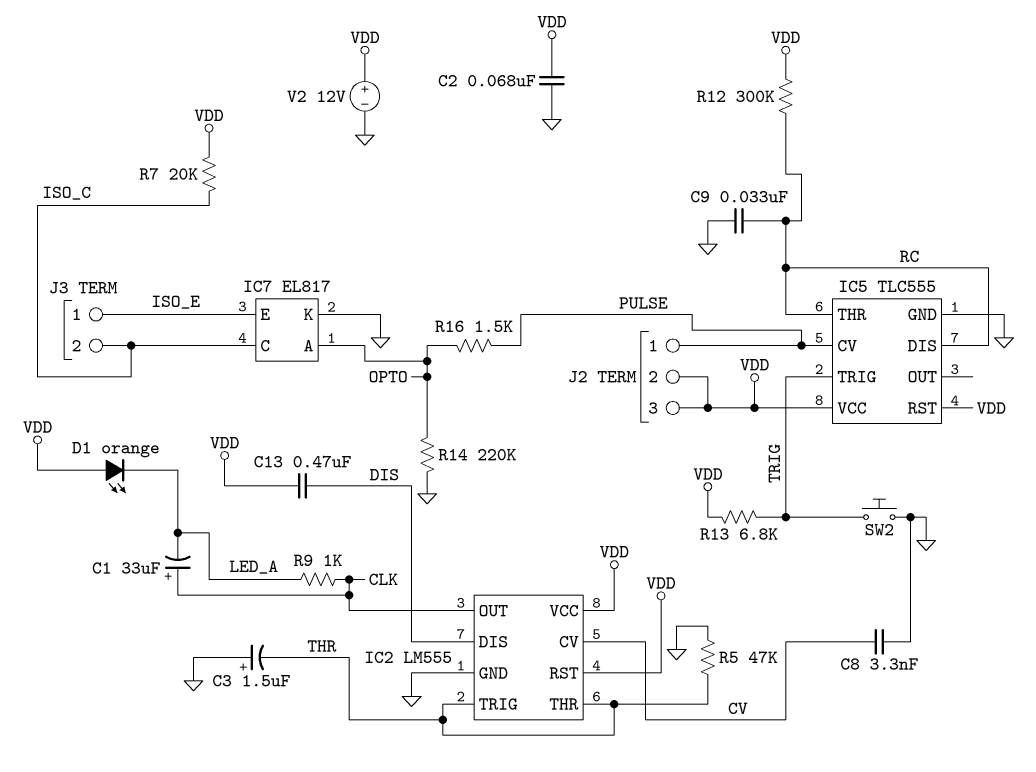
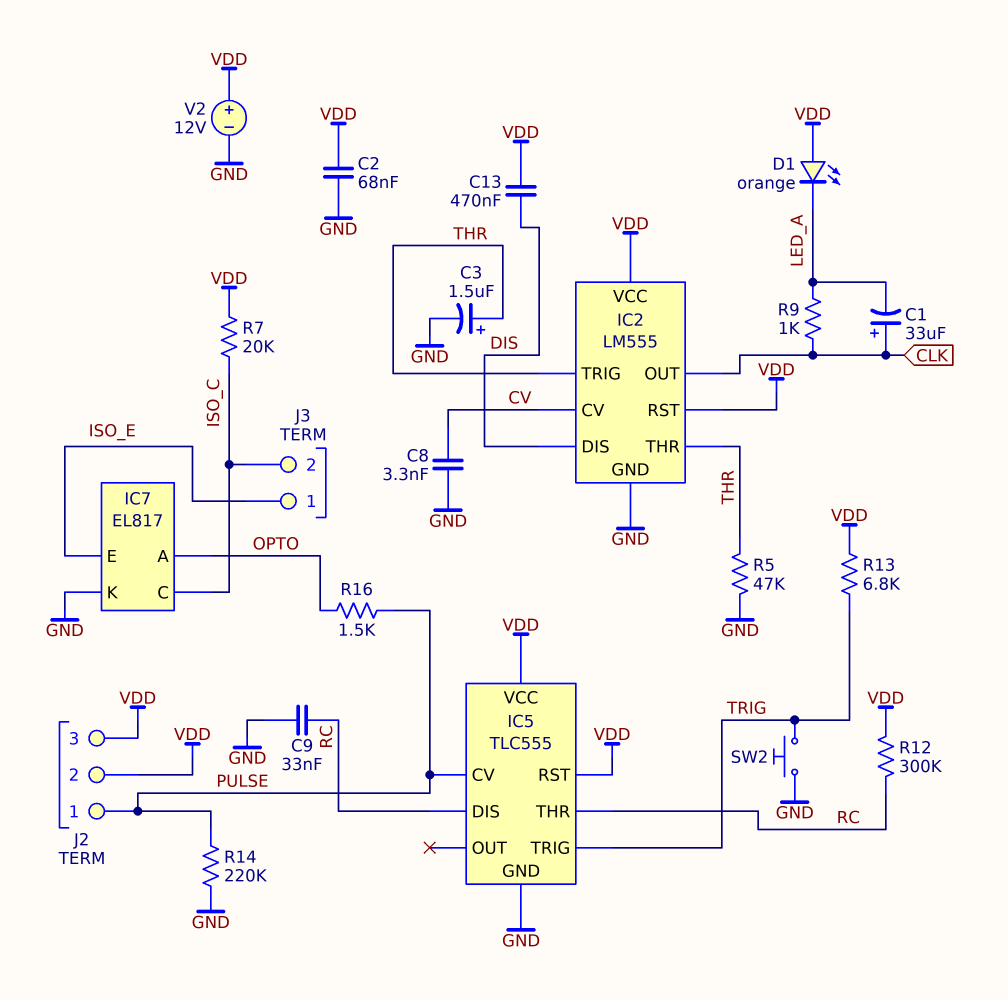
C3: 1.5uF (plus GND, minus THR) -> 1.5uF (plus THR, minus GND)
R14: 220k (GND, OPTO) -> 220k (GND, PULSE)

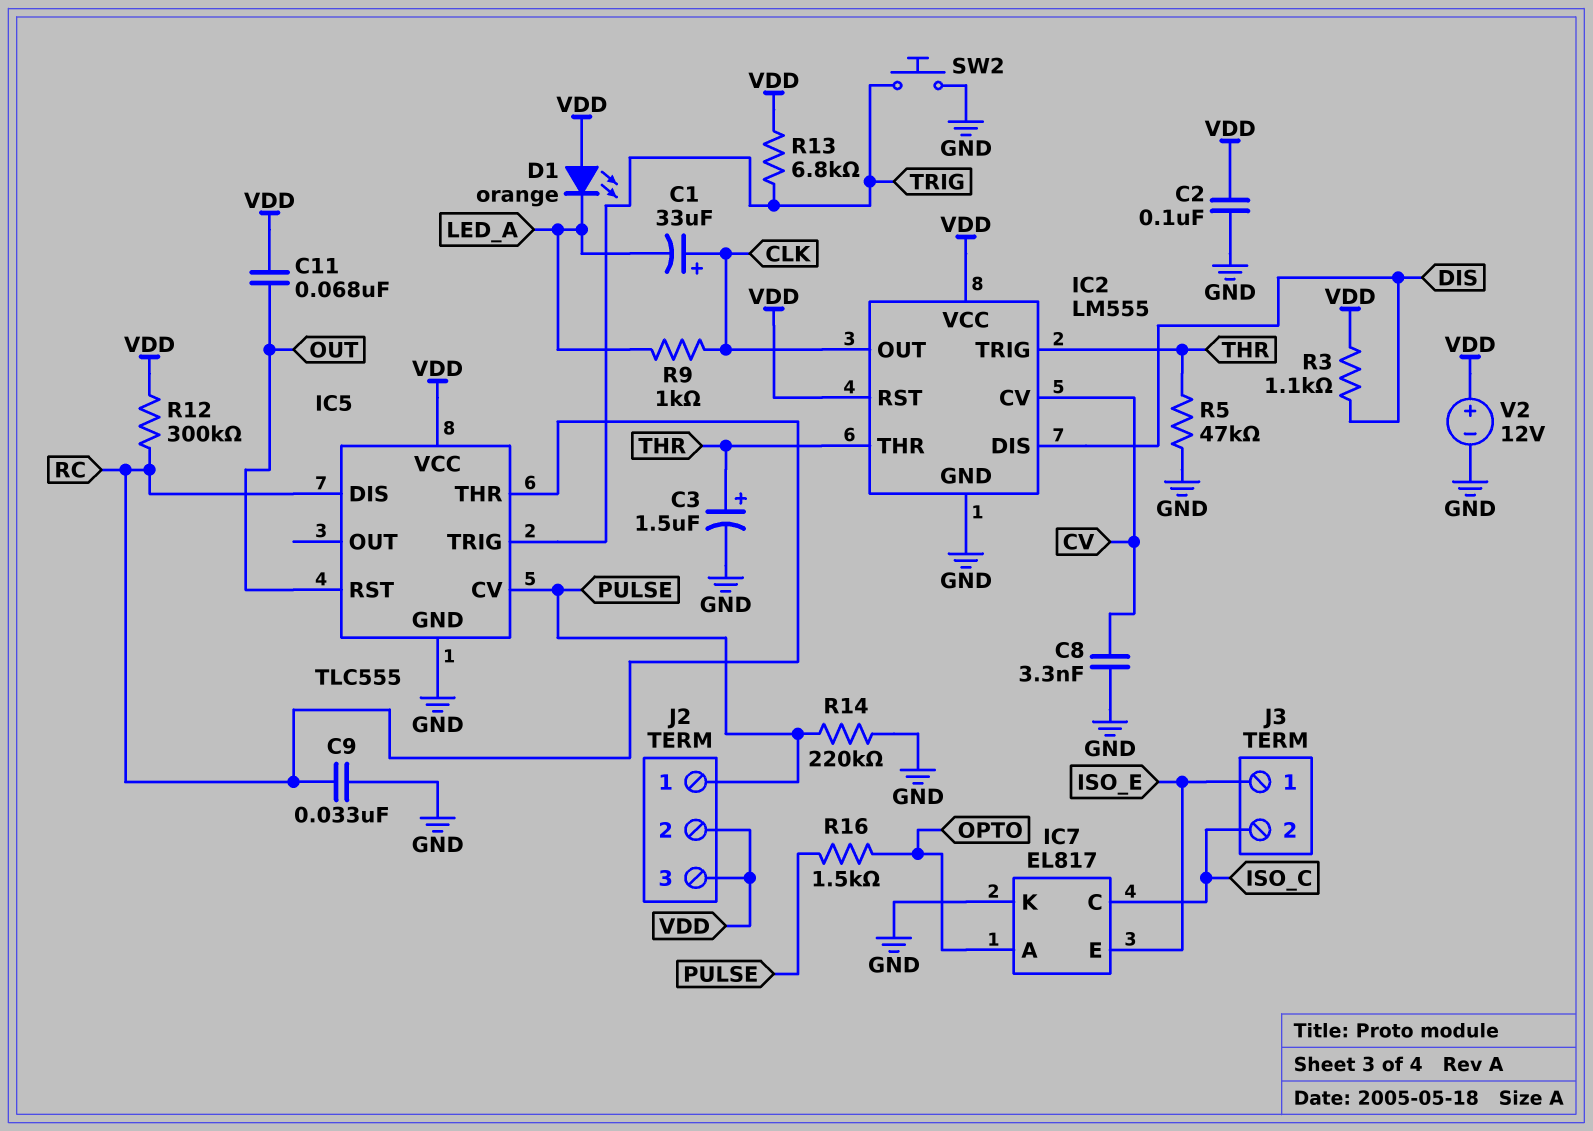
C2: 68nF (GND, VDD) -> 100nF (GND, VDD)
C11: none -> 68nF (OUT, VDD)
C13: 470nF (DIS, VDD) -> none
IC5 pin RST: VDD -> OUT
R3: none -> 1.1k (DIS, VDD)
R7: 20k (ISO_C, VDD) -> none

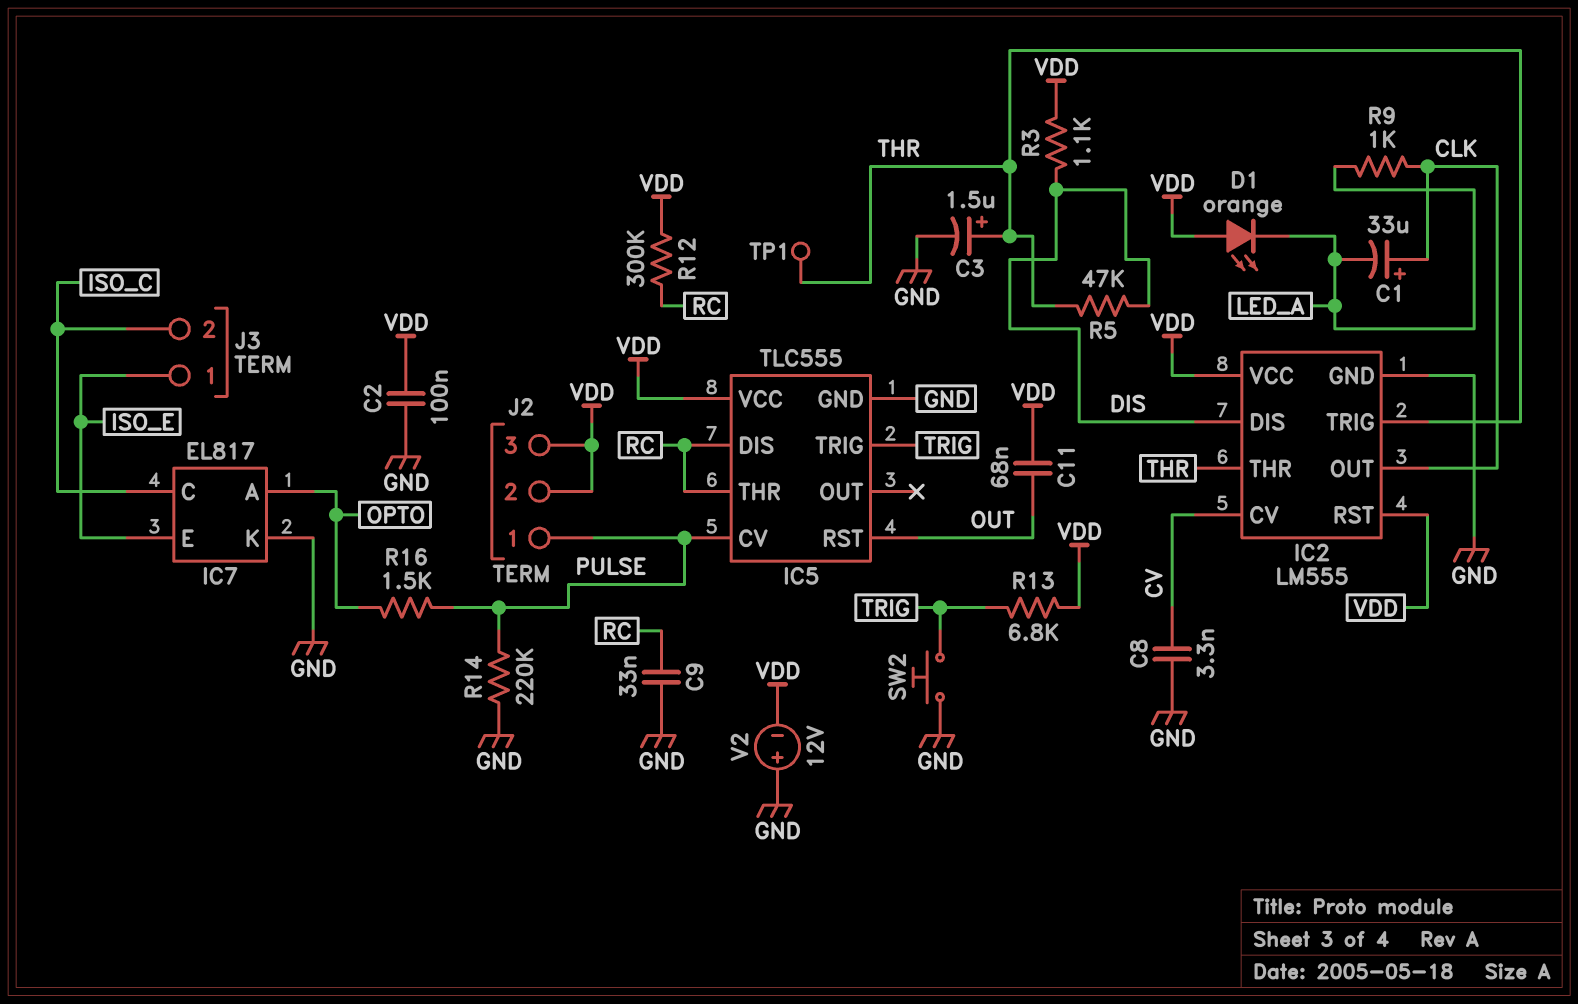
R5: 47k (GND, THR) -> 47k (DIS, THR)
TP1: none -> test point (THR)
V2: 12V (plus VDD, minus GND) -> 12V (plus GND, minus VDD)

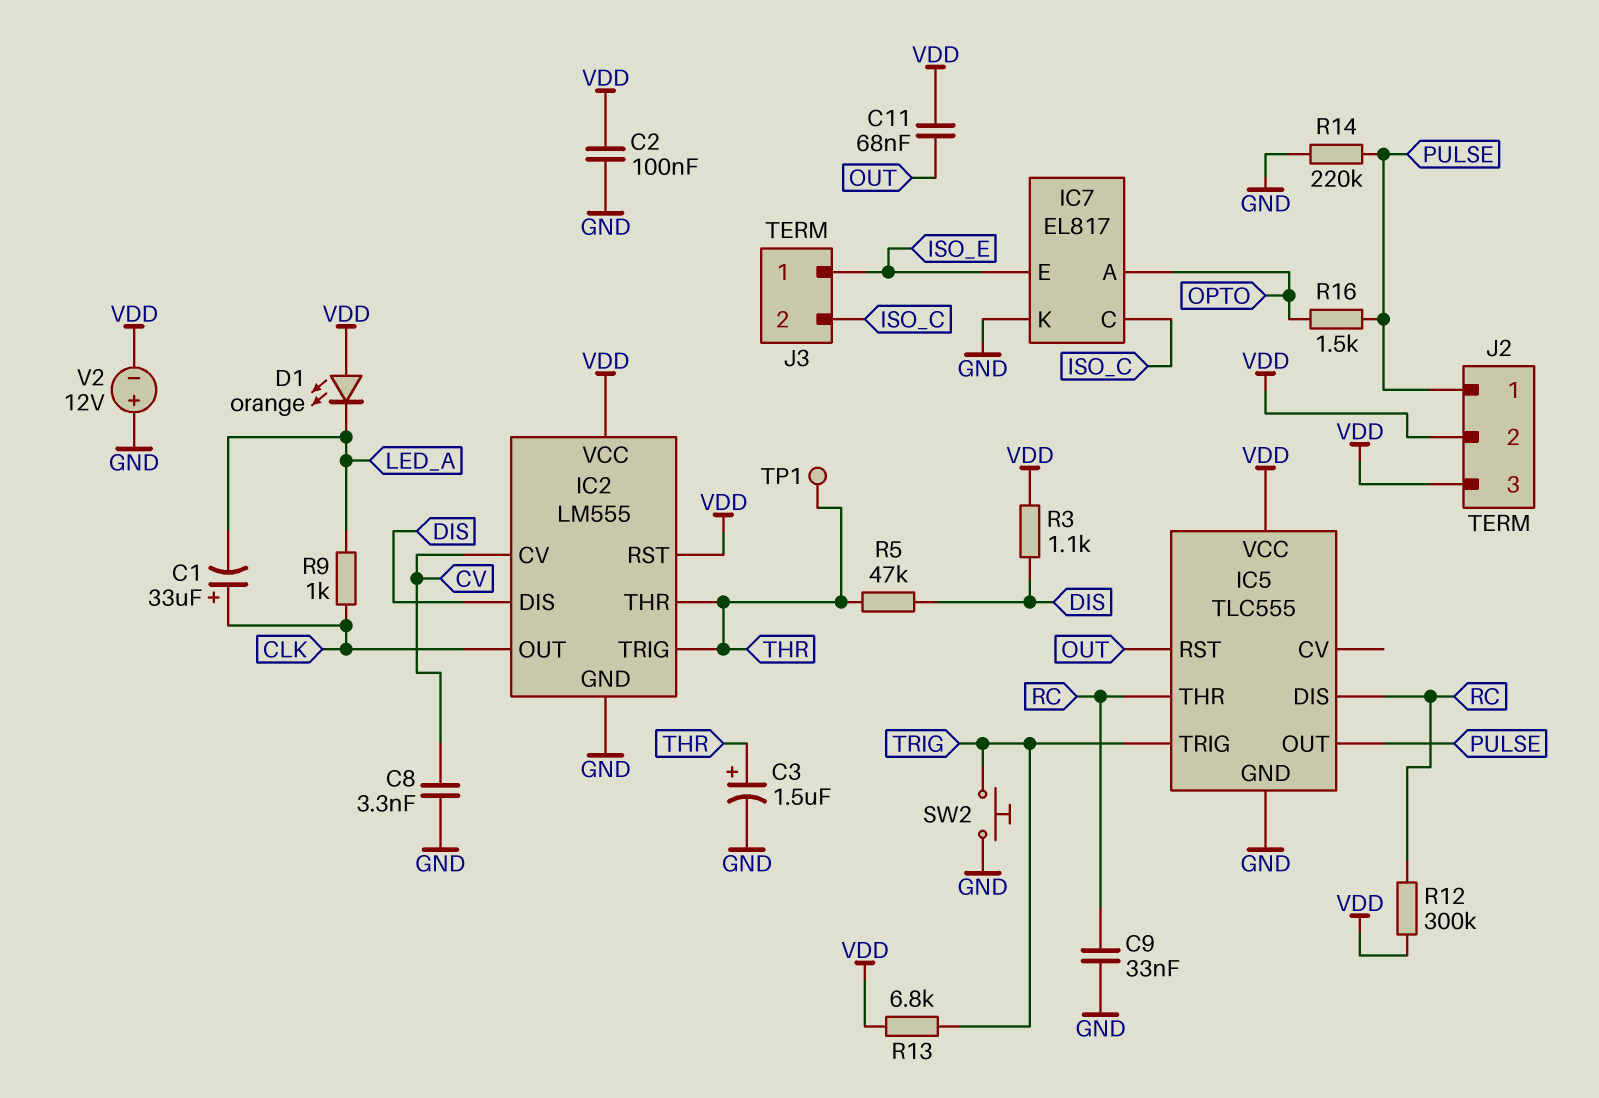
IC5 pin CV: PULSE -> none
IC5 pin OUT: none -> PULSE

